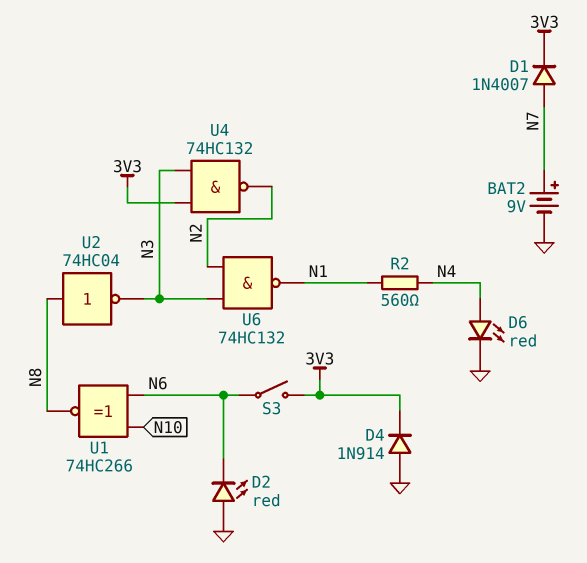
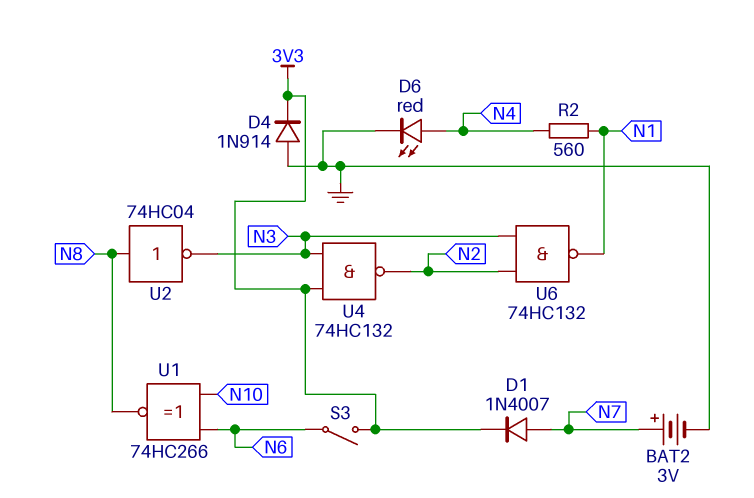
BAT2: 9V (plus N7, minus GND) -> 3V (plus N7, minus GND)
D2: LED red (A GND, K N6) -> none

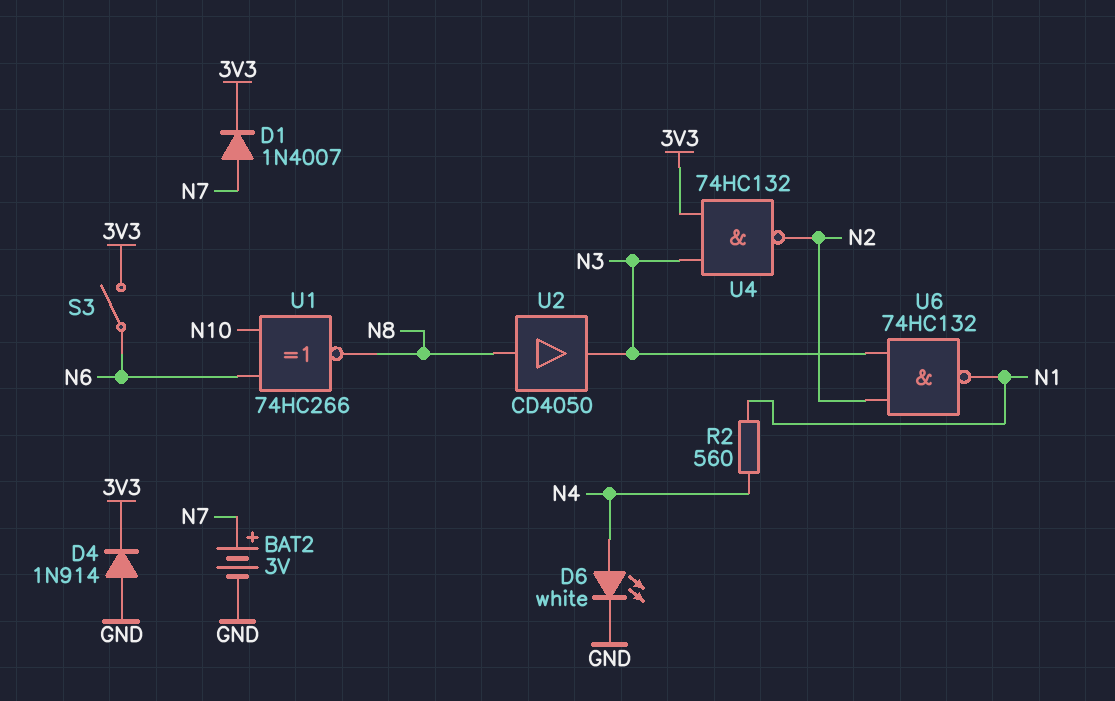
D6: LED red (A N4, K GND) -> LED white (A N4, K GND)
U2: NOT 74HC04 (in N8, out N3) -> buffer CD4050 (in N8, out N3)

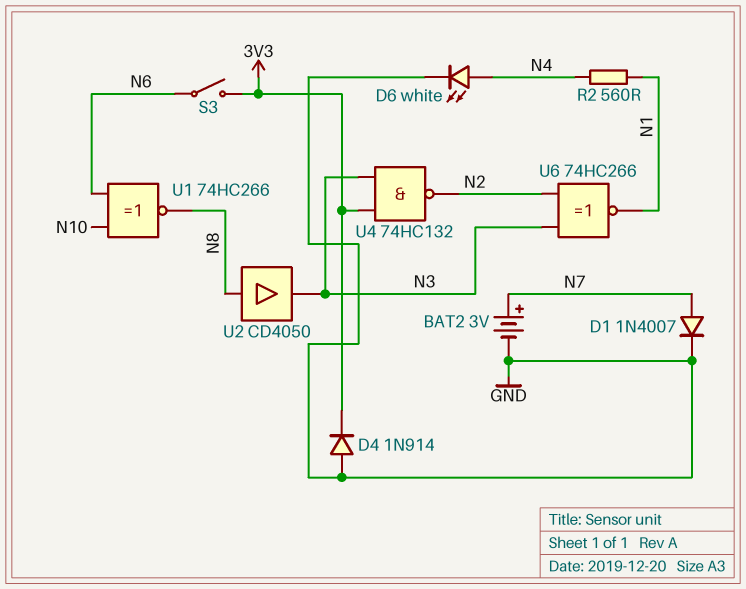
D1: diode 1N4007 (A N7, K 3V3) -> diode 1N4007 (A N7, K GND)
U6: NAND 74HC132 (in N2, in N3, out N1) -> XNOR 74HC266 (in N2, in N3, out N1)

